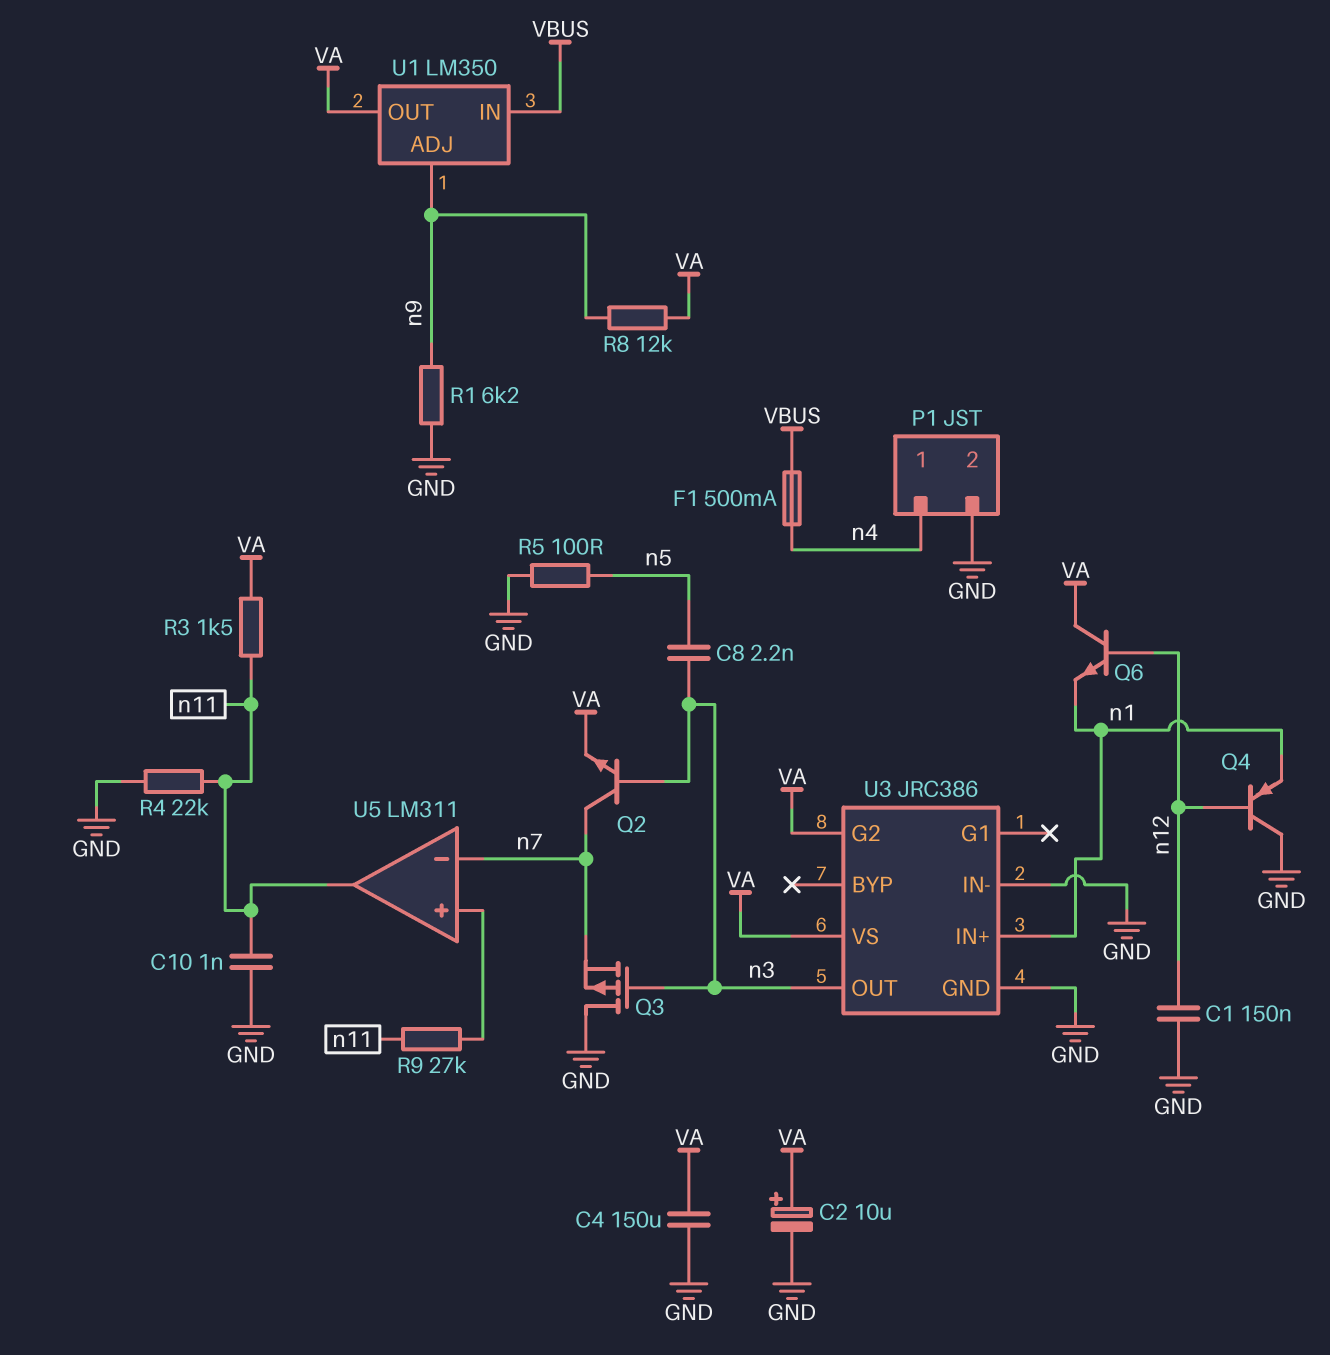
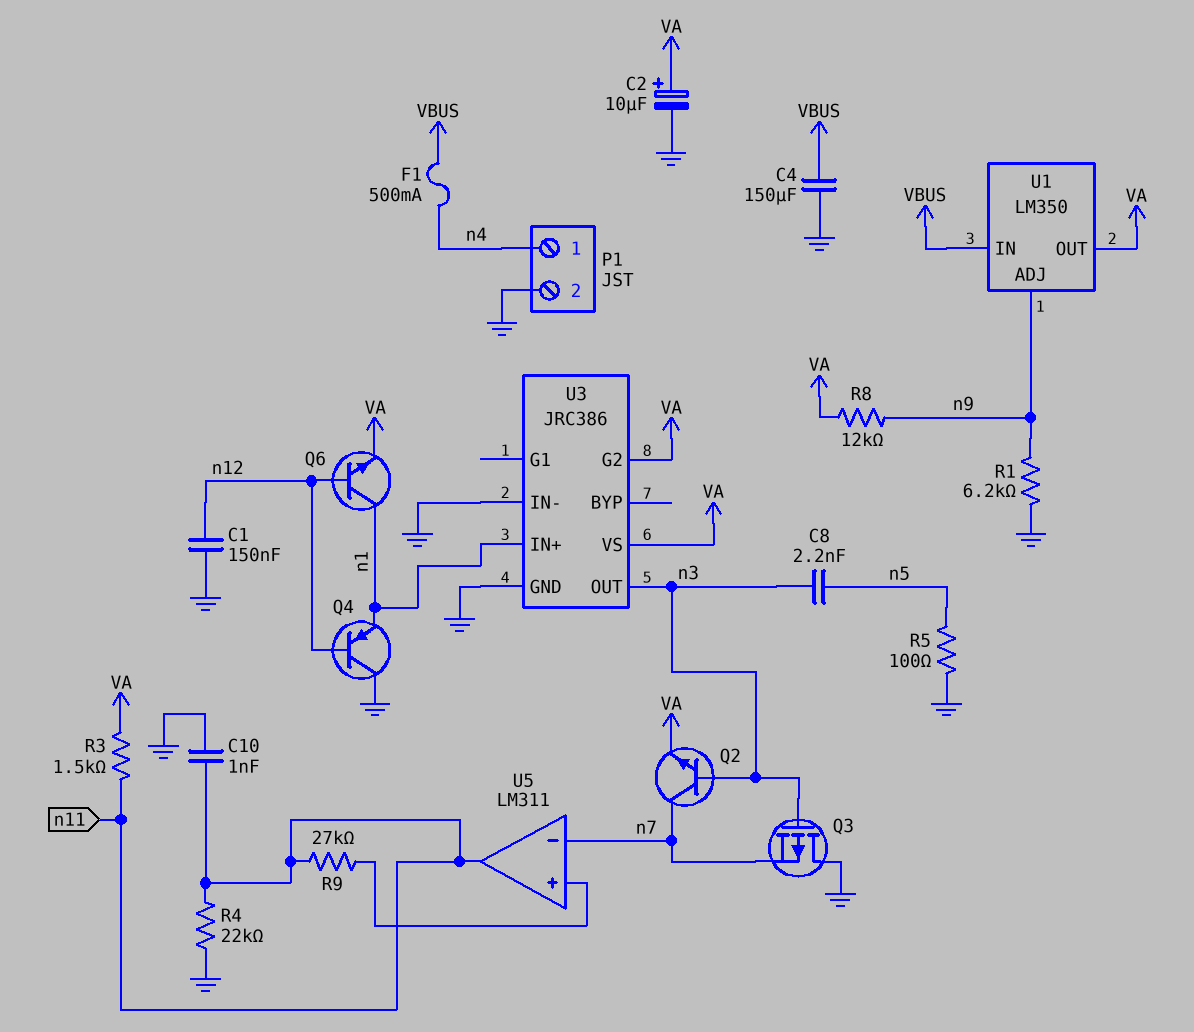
C4: 150uF (GND, VA) -> 150uF (GND, VBUS)
Q6: NPN (B n12, C VA, E n1) -> NPN (B n12, C n1, E VA)

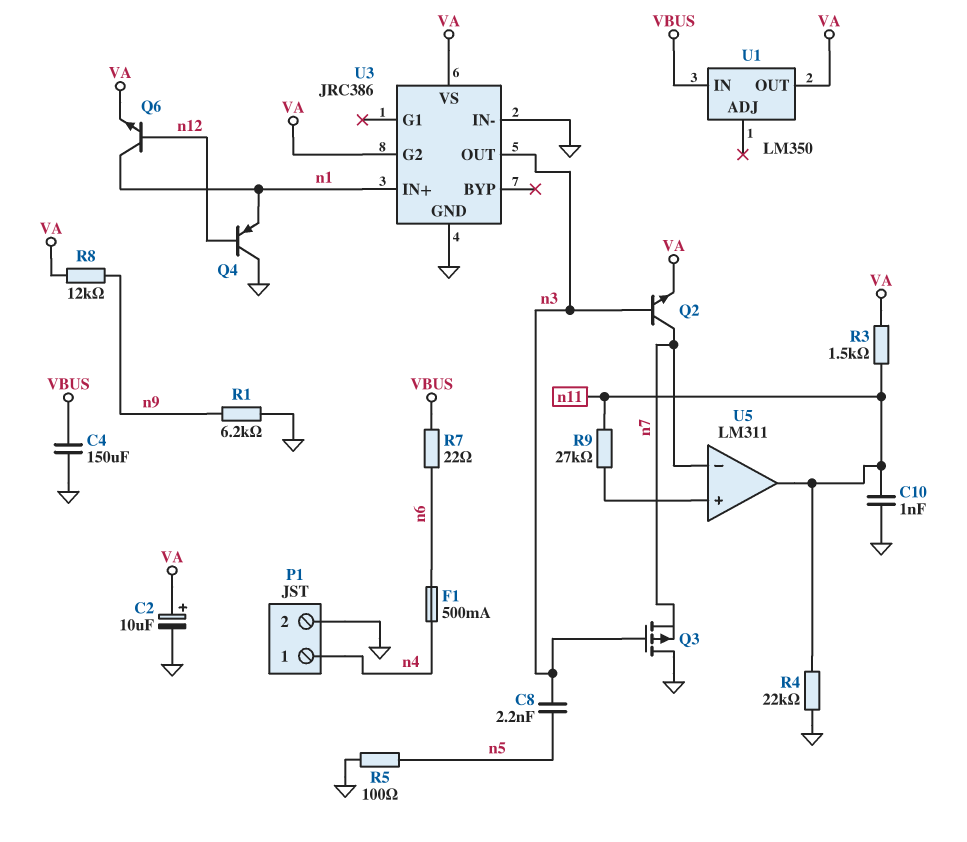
C1: 150nF (GND, n12) -> none
F1: 500mA (VBUS, n4) -> 500mA (n4, n6)
R7: none -> 22 (VBUS, n6)
U1 pin ADJ: n9 -> none

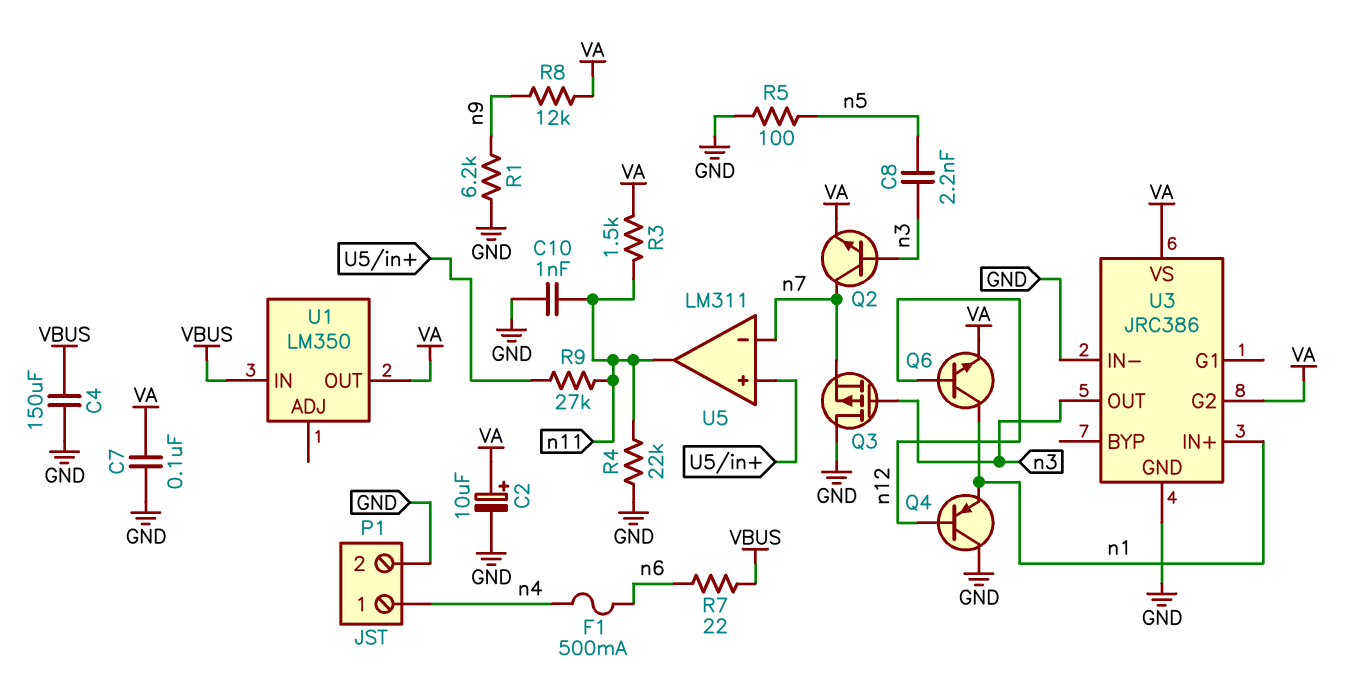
C7: none -> 100nF (GND, VA)

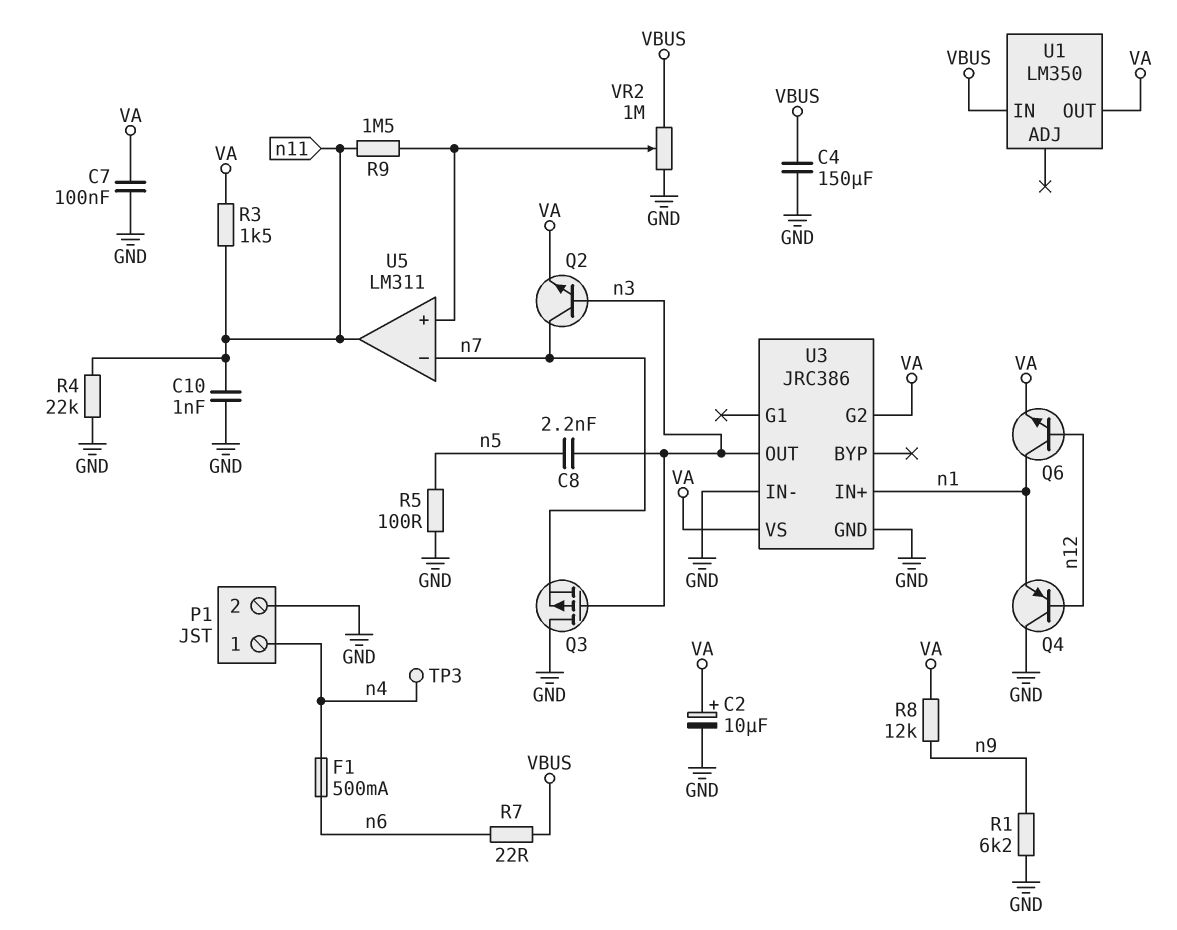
R9: 27k (U5/in+, n11) -> 1.5M (U5/in+, n11)
TP3: none -> test point (n4)
VR2: none -> 1M (GND, VBUS, wiper U5/in+)

